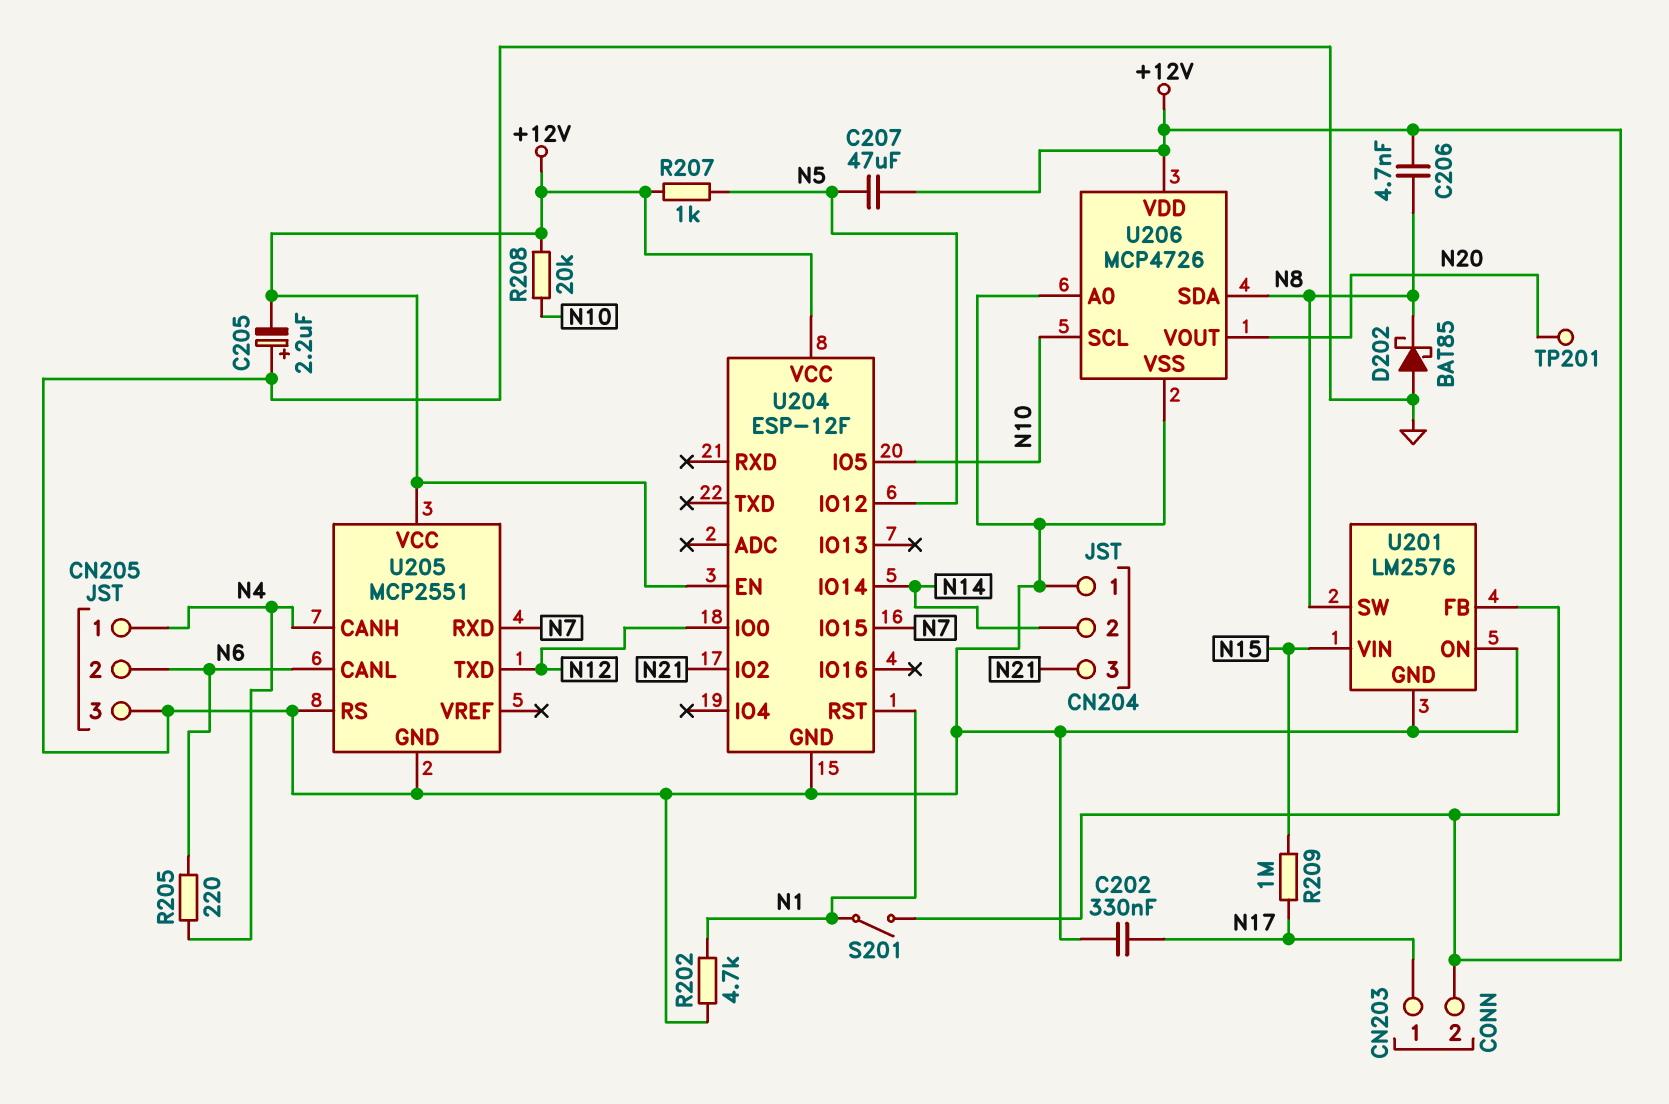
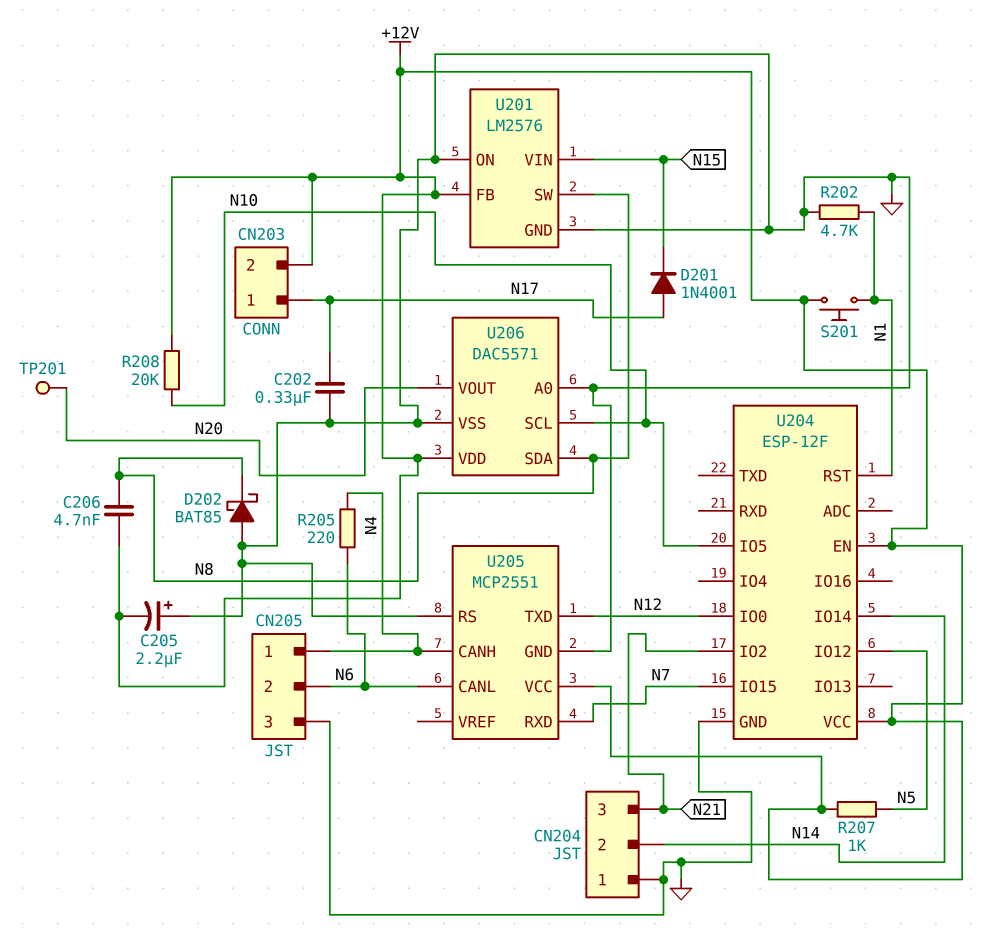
C207: 47uF (+12V, N5) -> none
D201: none -> diode 1N4001 (A N17, K N15)
R209: 1M (N15, N17) -> none
S201: switch (+12V, N1) -> button (+12V, N1)
U206: MCP4726 -> DAC5571

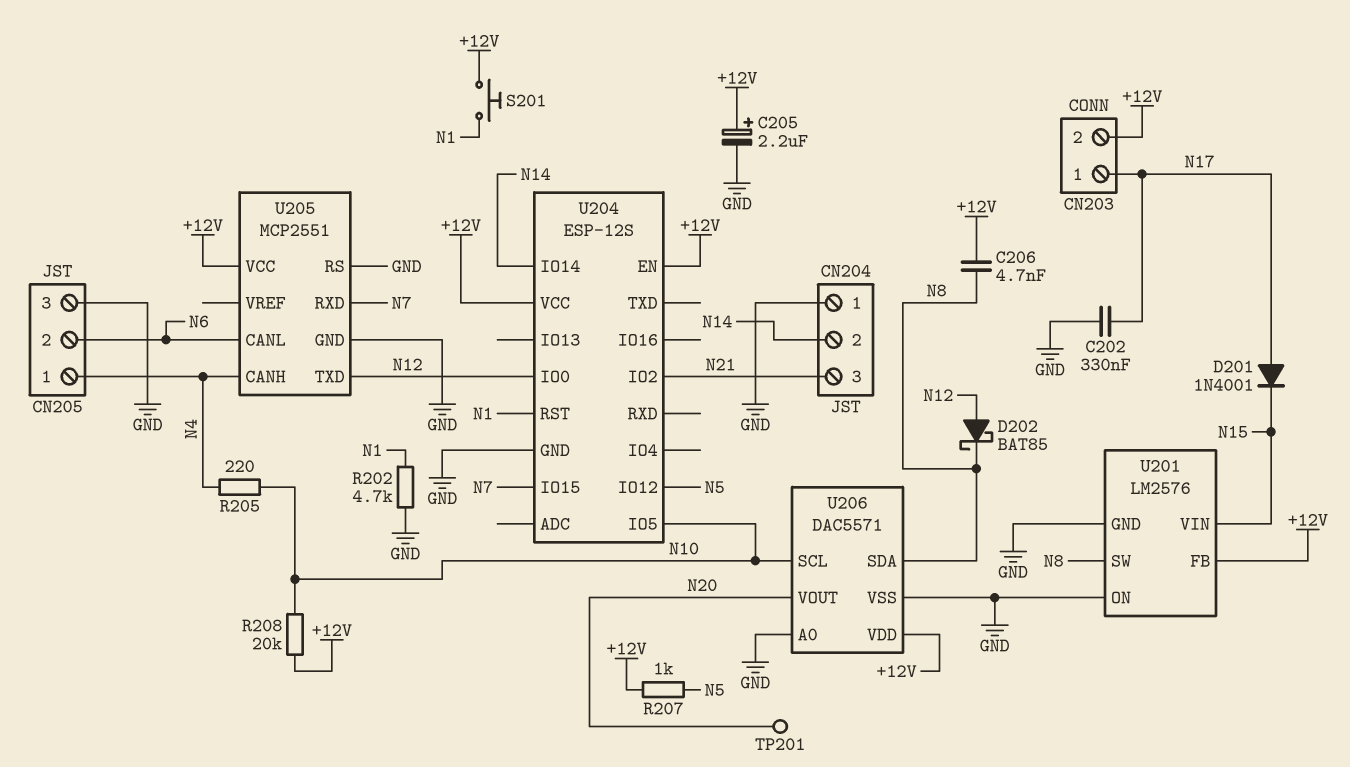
C205: 2.2uF (plus GND, minus +12V) -> 2.2uF (plus +12V, minus GND)
D202: schottky BAT85 (A GND, K N8) -> schottky BAT85 (A N12, K N8)
R205: 220 (N4, N6) -> 220 (N4, N10)
U204: ESP-12F -> ESP-12S

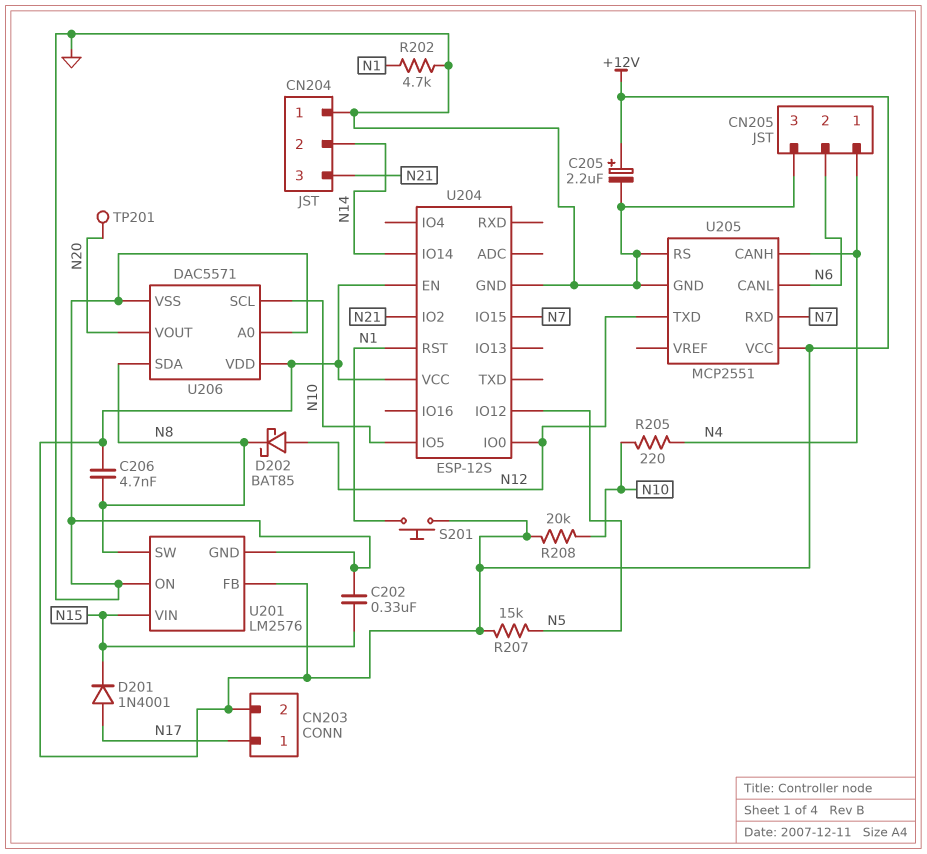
C202: 330nF (GND, N17) -> 330nF (GND, N15)
R207: 1k (+12V, N5) -> 15k (+12V, N5)

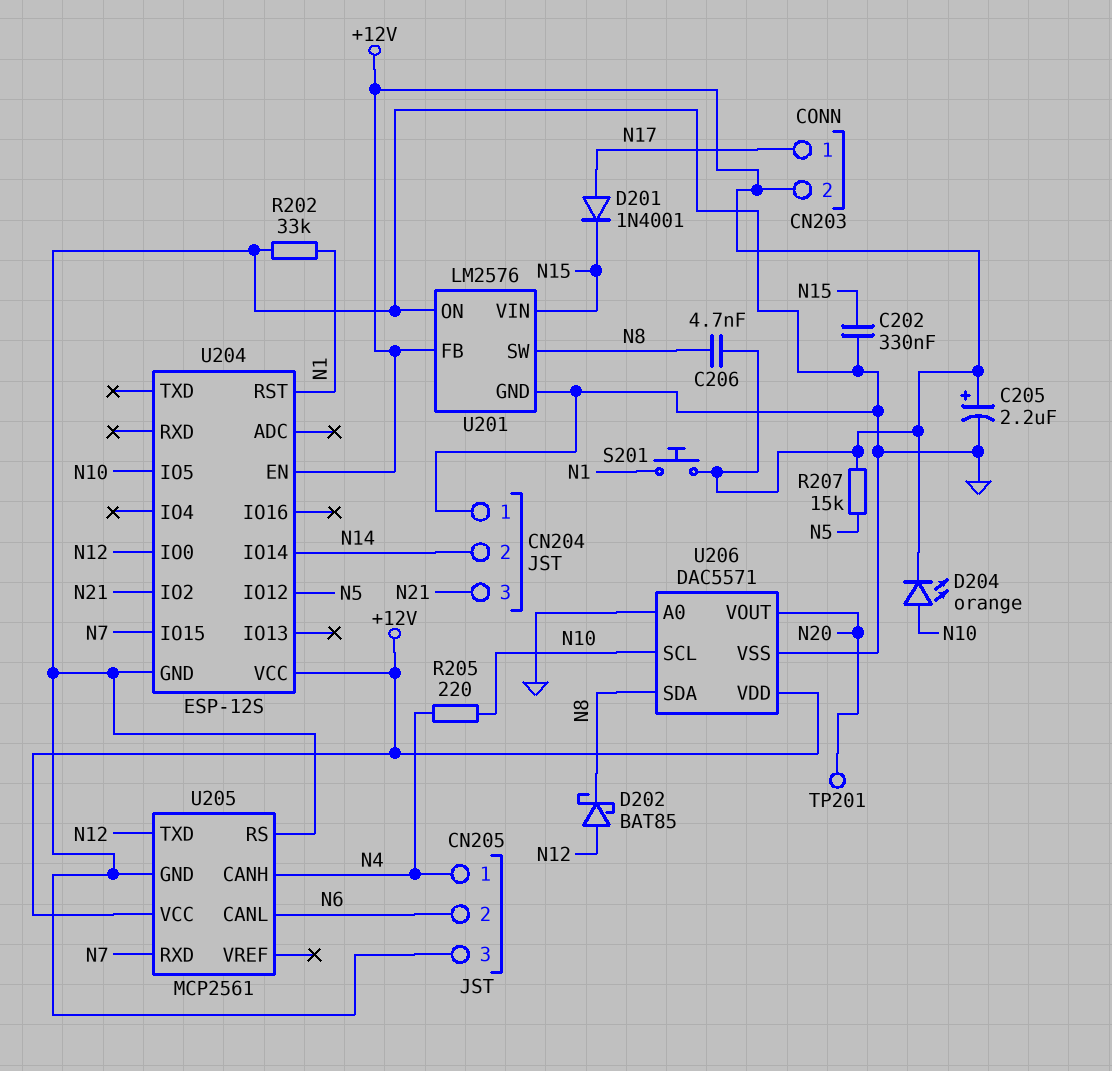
D204: none -> LED orange (A N10, K +12V)
R202: 4.7k (GND, N1) -> 33k (GND, N1)
R208: 20k (+12V, N10) -> none
U205: MCP2551 -> MCP2561

